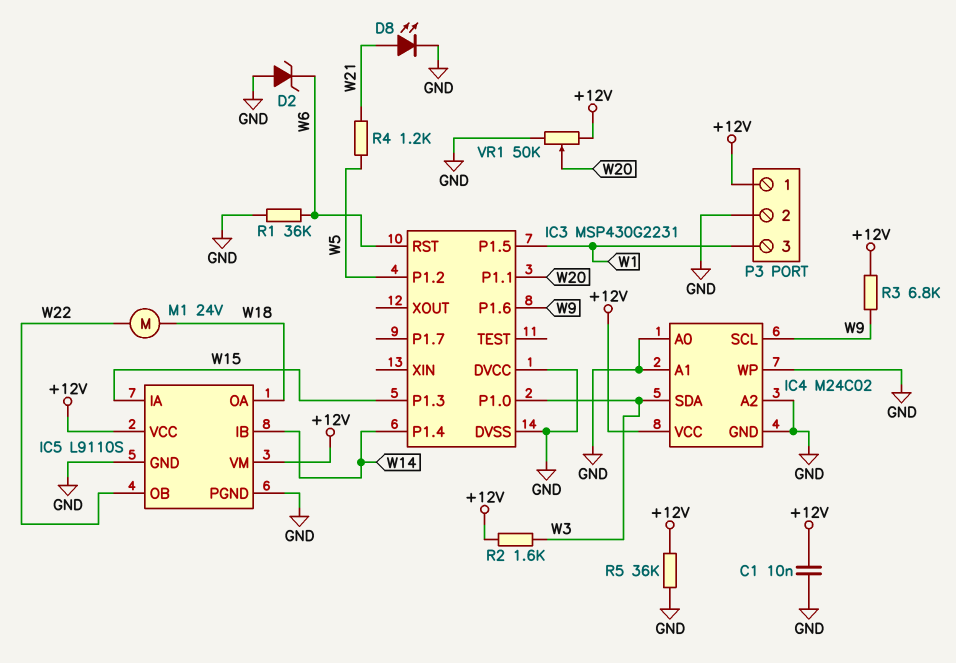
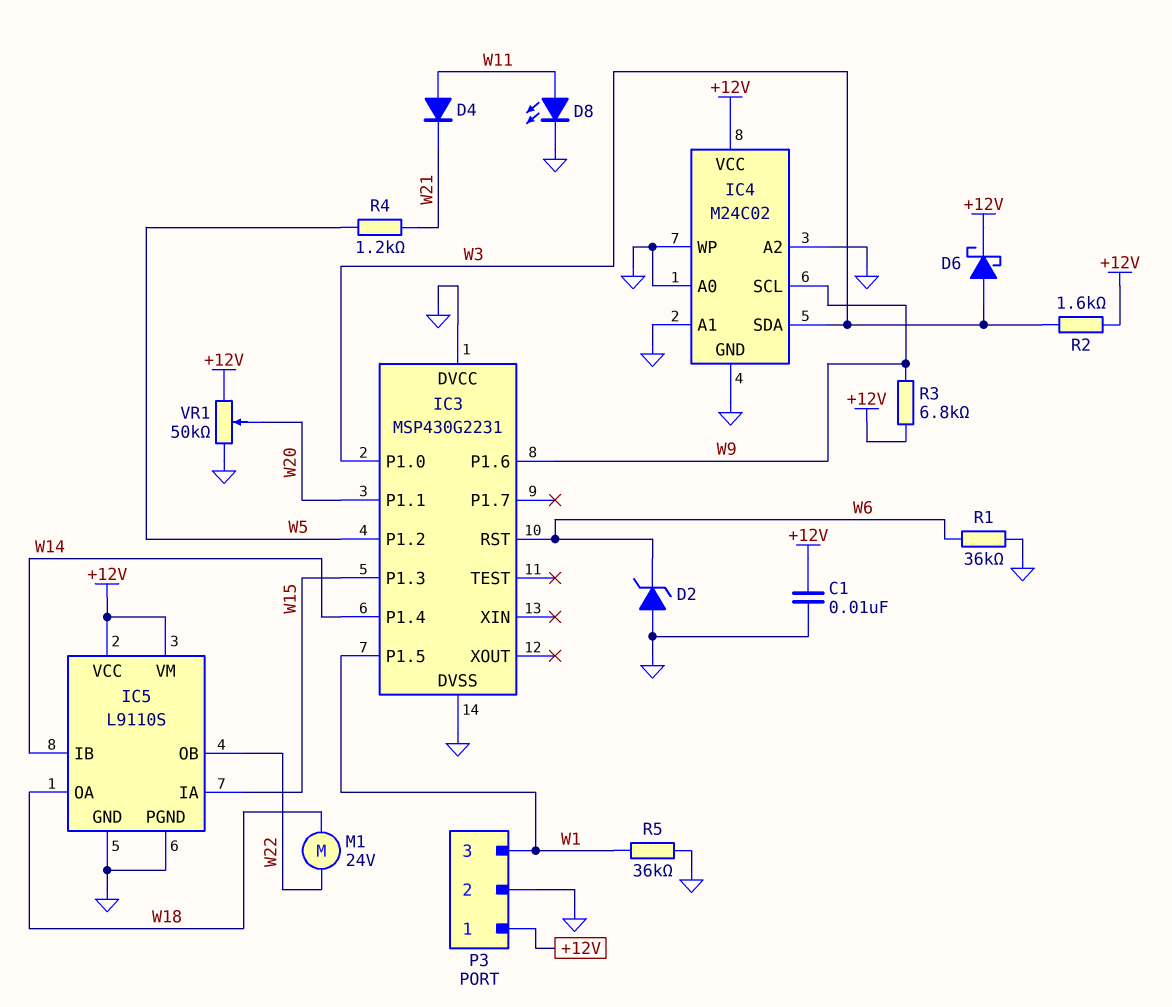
D4: none -> diode (A W11, K W21)
D6: none -> schottky (A W3, K +12V)
D8: LED (A W21, K GND) -> LED (A W11, K GND)
R5: 36k (+12V, GND) -> 36k (GND, W1)

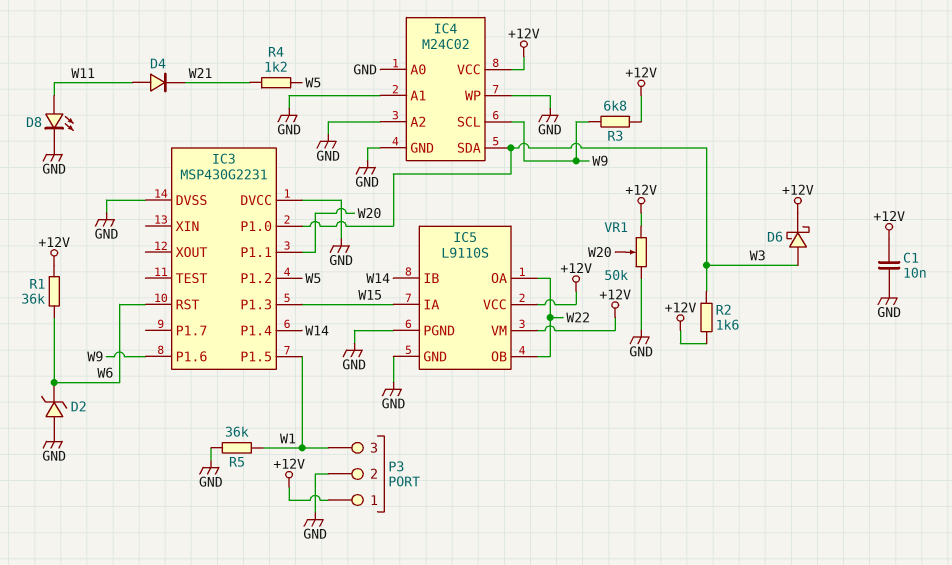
IC5 pin OA: W18 -> W22
M1: motor 24V (W18, W22) -> none
R1: 36k (GND, W6) -> 36k (+12V, W6)

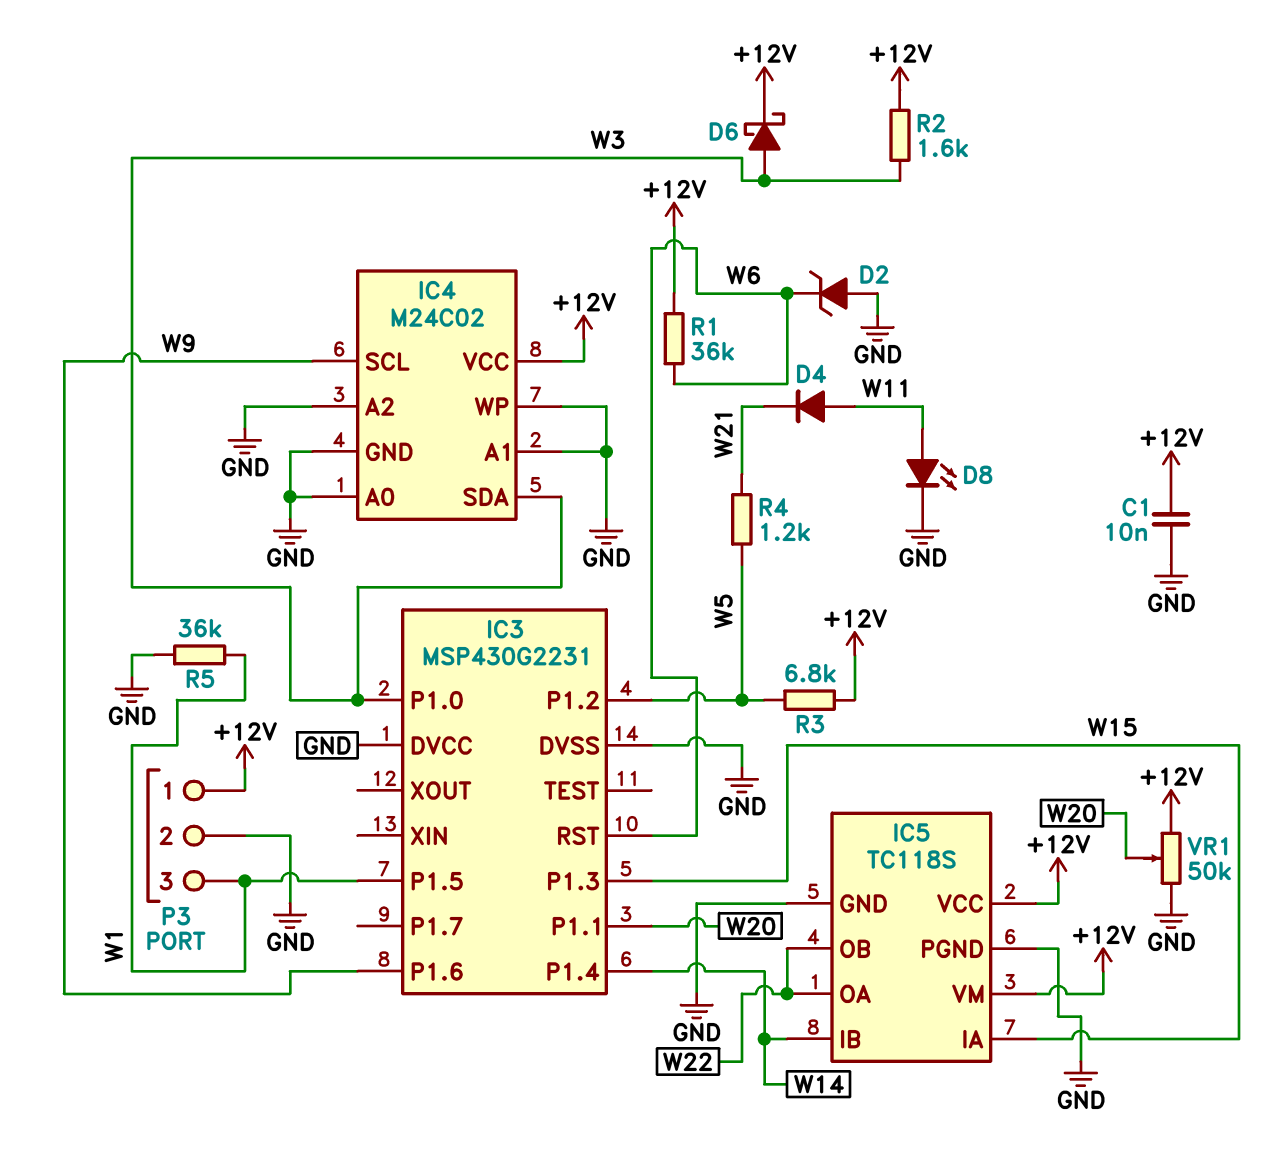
IC5: L9110S -> TC118S
R3: 6.8k (+12V, W9) -> 6.8k (+12V, W5)

